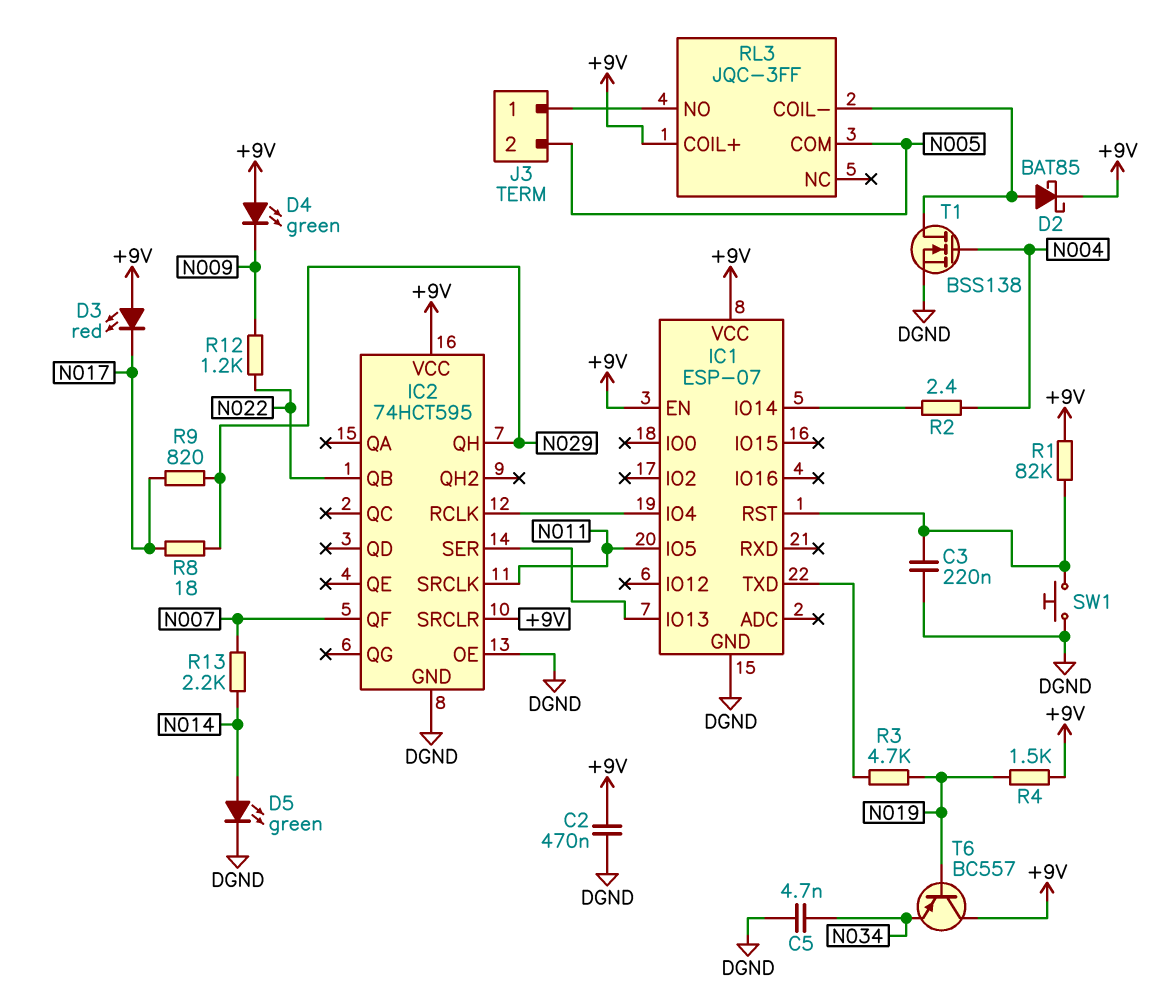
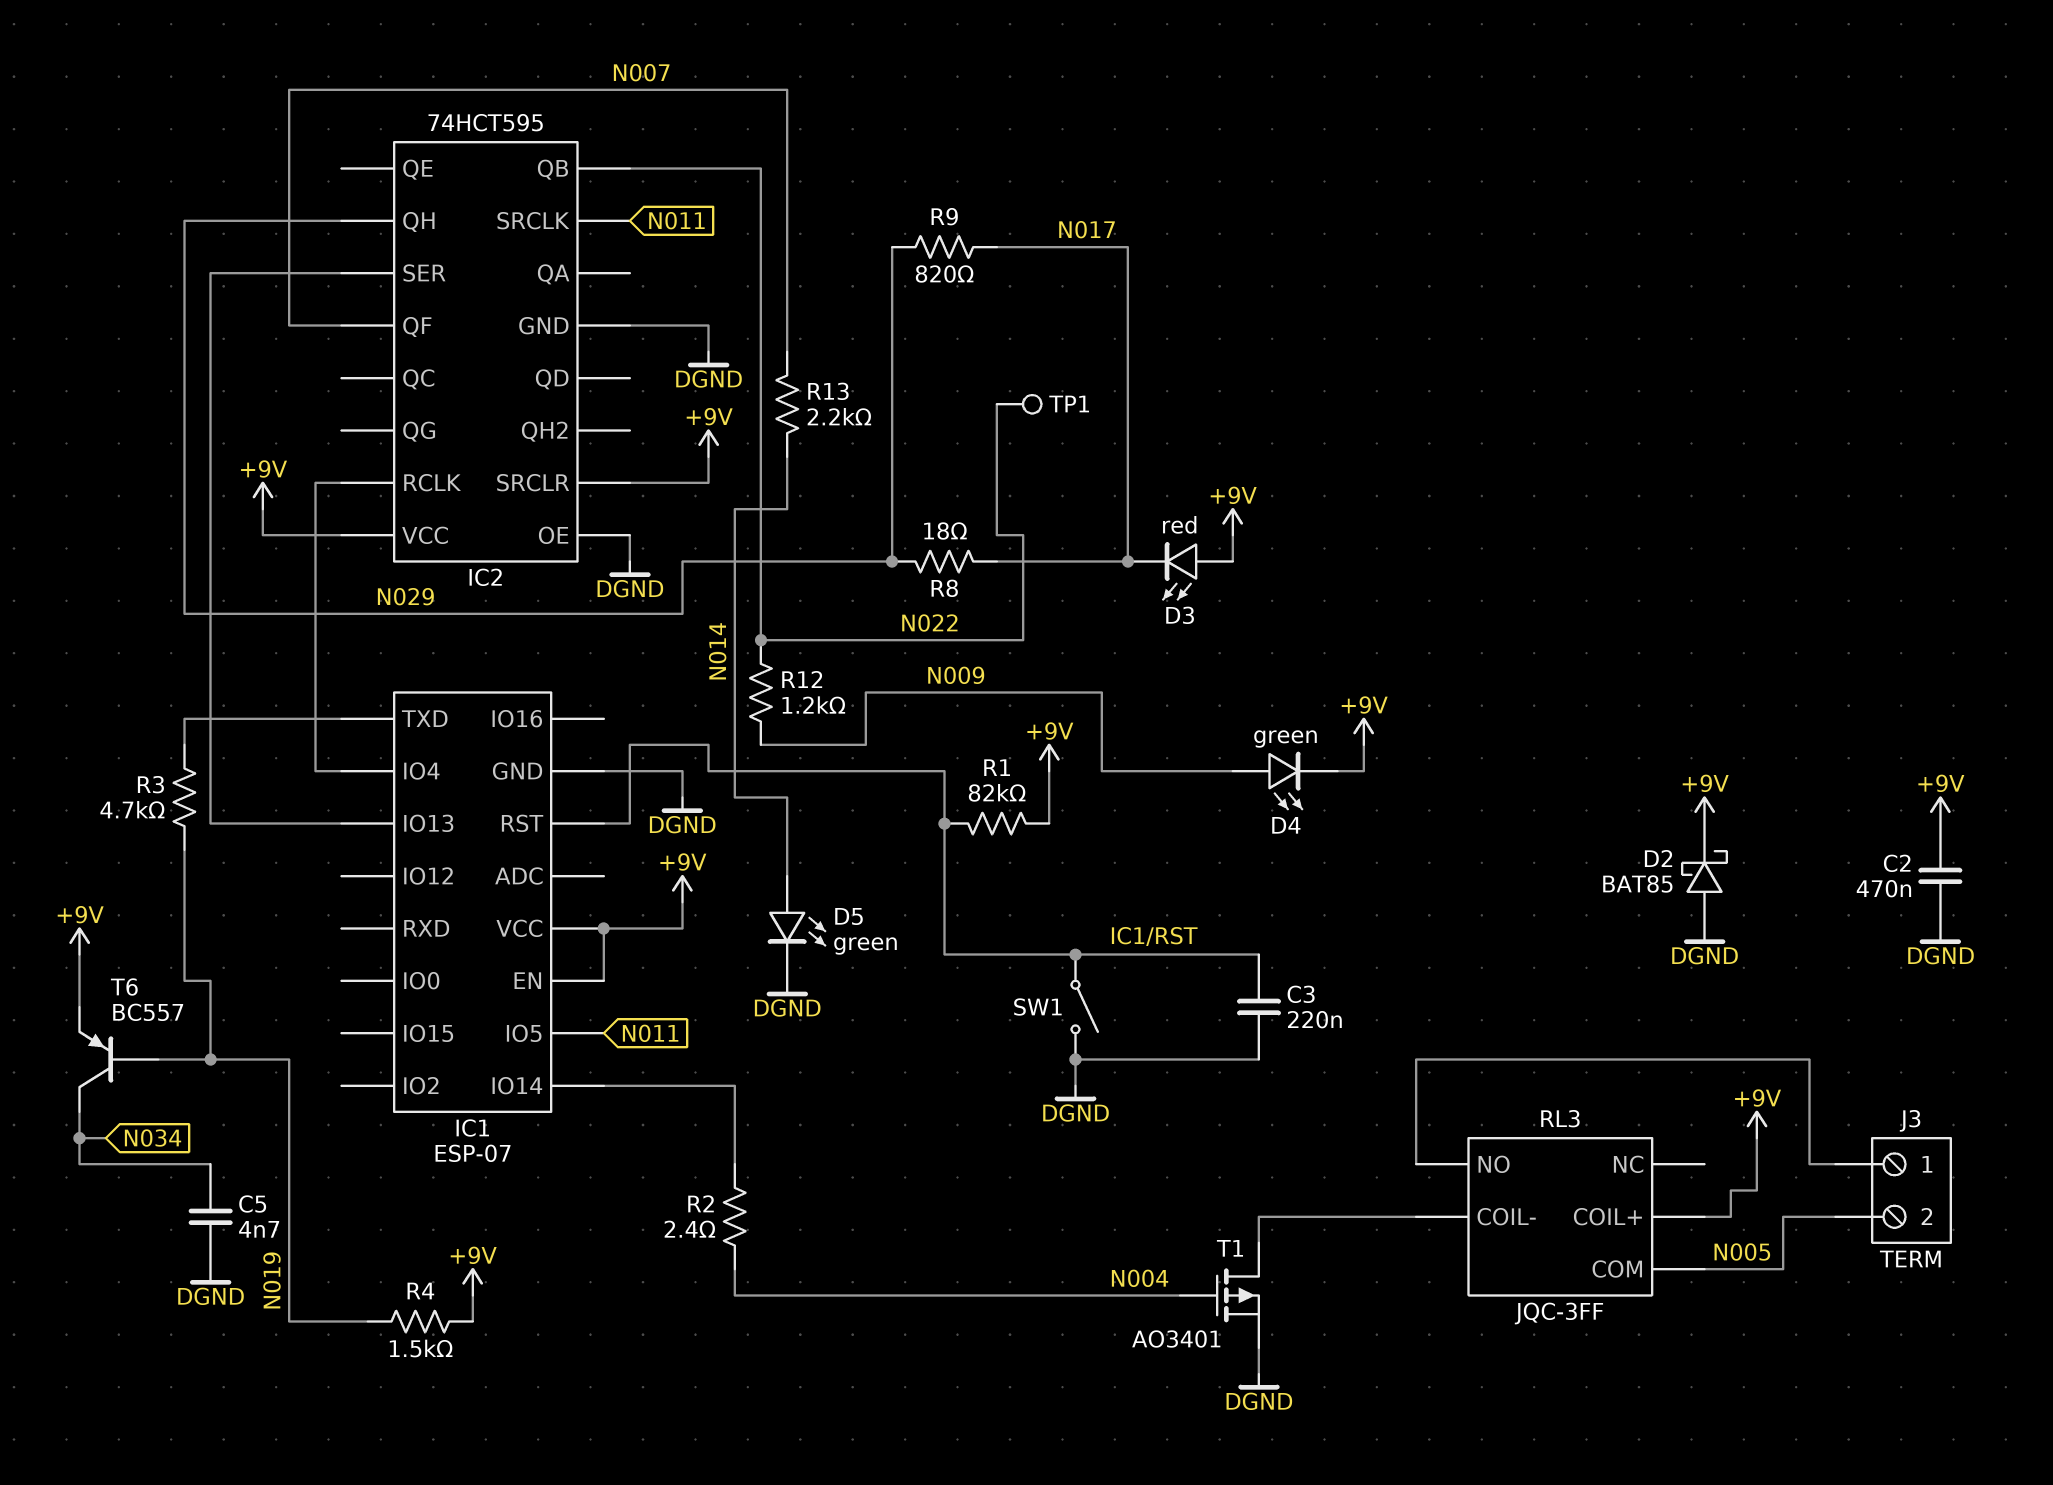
D2: schottky BAT85 (A RL3/COIL-, K +9V) -> schottky BAT85 (A DGND, K +9V)
D4: LED green (A +9V, K N009) -> LED green (A N009, K +9V)
SW1: button (DGND, IC1/RST) -> switch (DGND, IC1/RST)
T1: NMOS BSS138 (G N004, D RL3/COIL-, S DGND) -> PMOS AO3401 (G N004, D RL3/COIL-, S DGND)
T6: PNP BC557 (B N019, C +9V, E N034) -> PNP BC557 (B N019, C N034, E +9V)
TP1: none -> test point (N022)

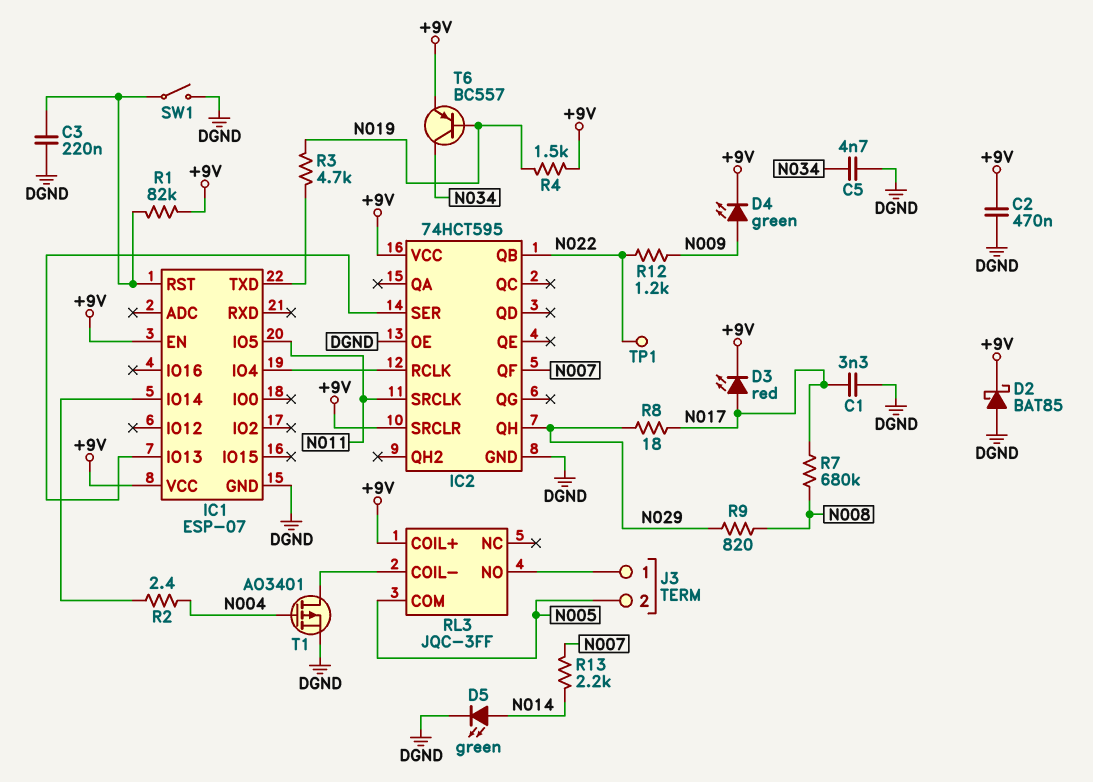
C1: none -> 3.3nF (DGND, N017)
D3: LED red (A +9V, K N017) -> LED red (A N017, K +9V)
R7: none -> 680k (N008, N017)
R9: 820 (N017, N029) -> 820 (N008, N029)

